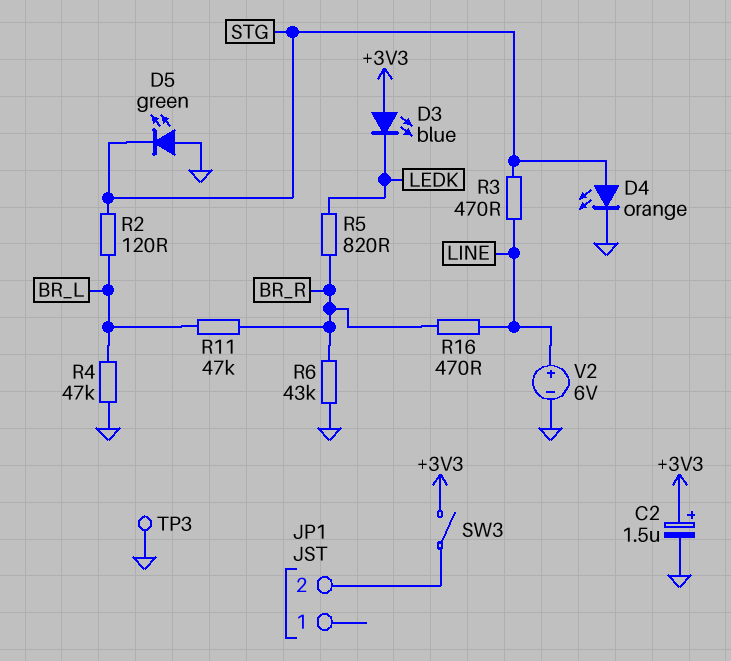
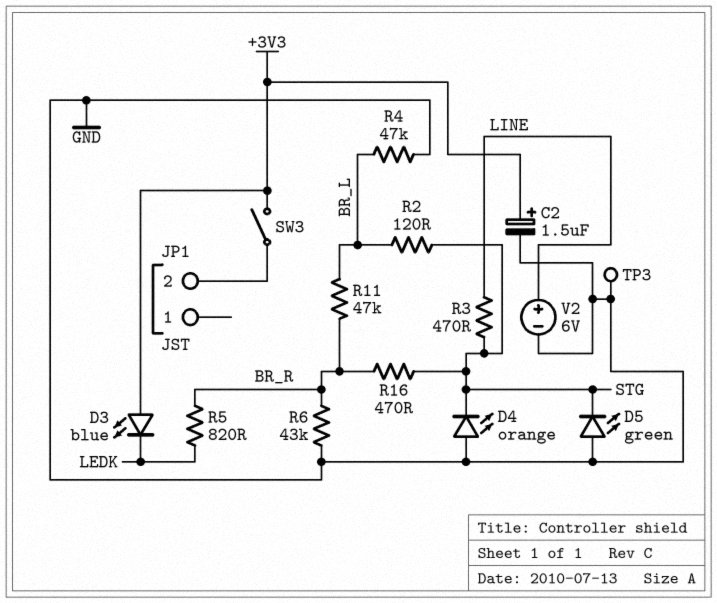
D4: LED orange (A STG, K GND) -> LED orange (A GND, K STG)
R16: 470 (BR_R, LINE) -> 470 (BR_R, STG)

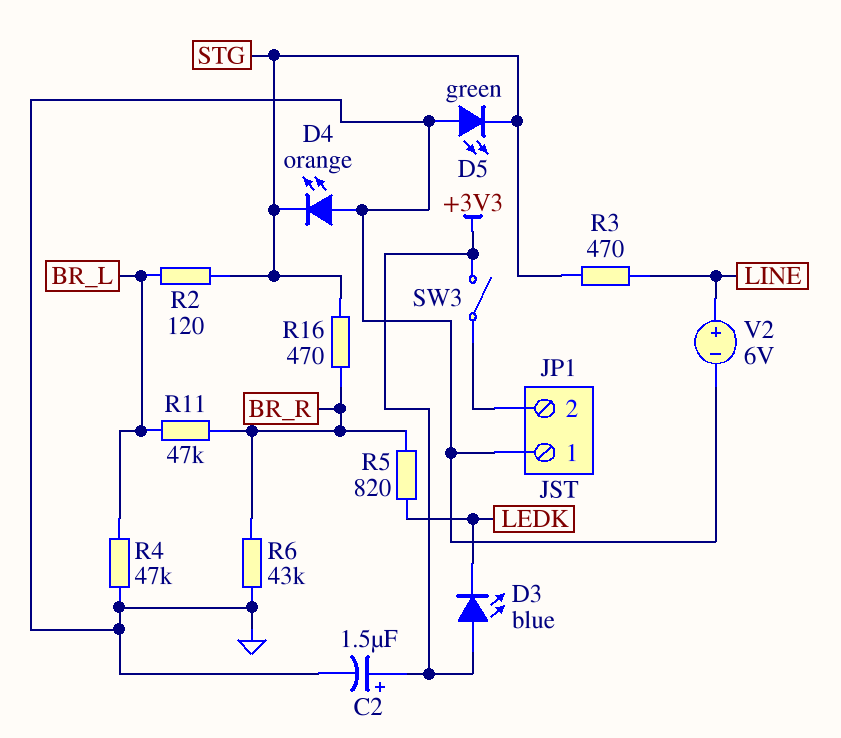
JP1 pin 1: none -> GND
TP3: test point (GND) -> none

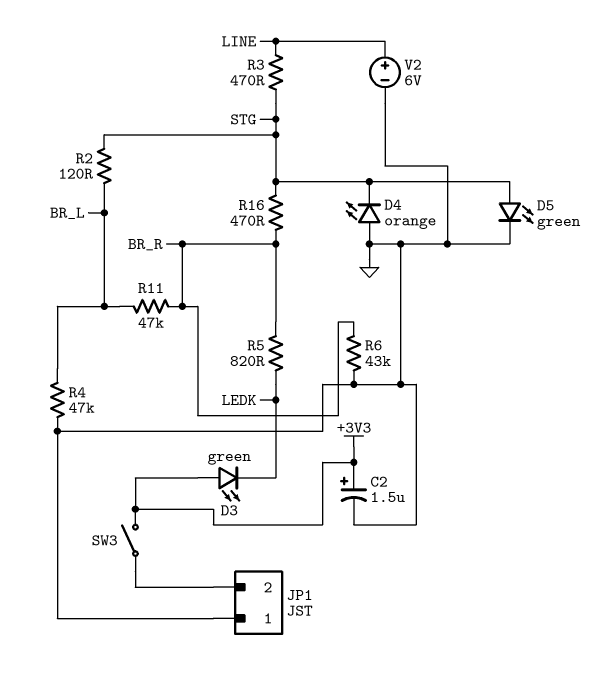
D3: LED blue (A +3V3, K LEDK) -> LED green (A +3V3, K LEDK)
D5: LED green (A GND, K STG) -> LED green (A STG, K GND)

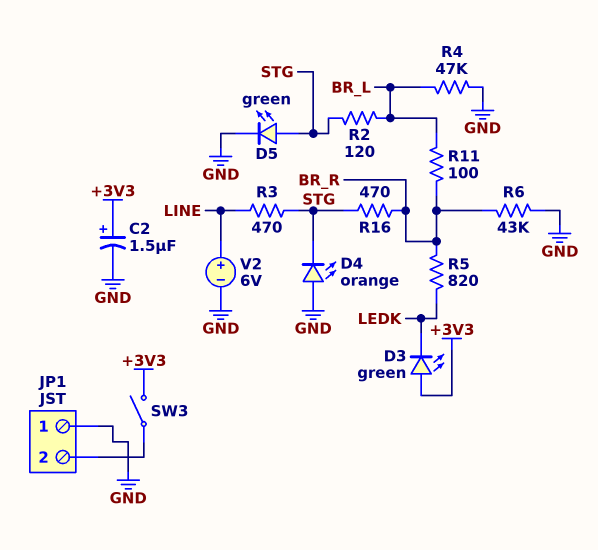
R11: 47k (BR_L, BR_R) -> 100 (BR_L, BR_R)

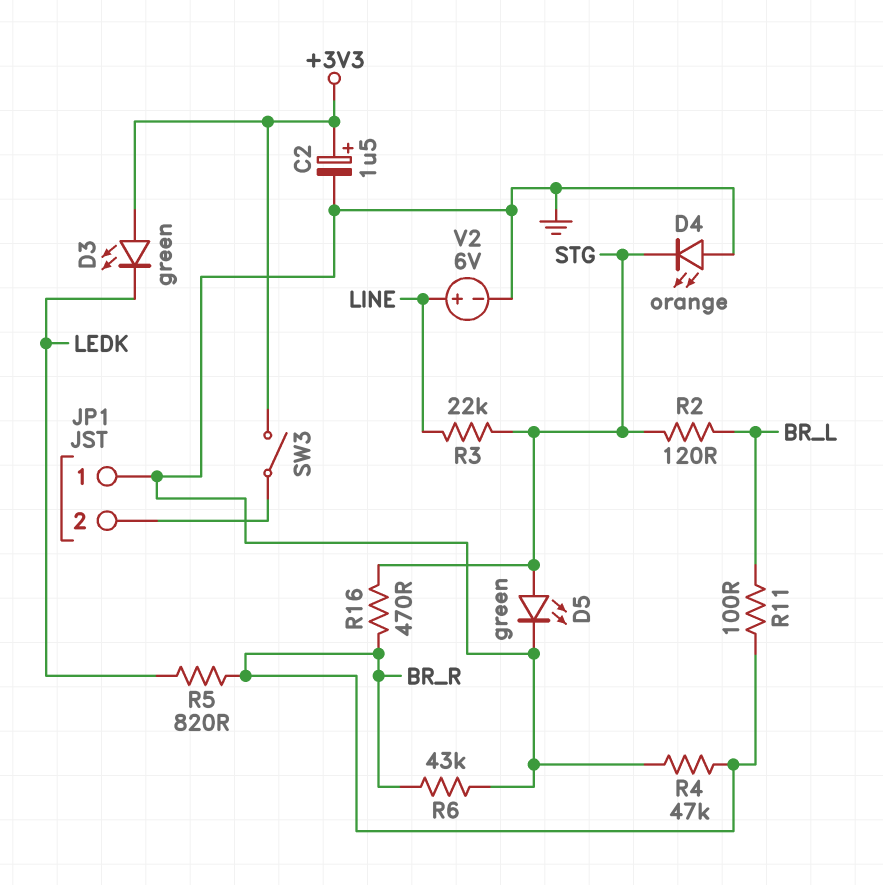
R3: 470 (LINE, STG) -> 22k (LINE, STG)
R4: 47k (BR_L, GND) -> 47k (BR_R, GND)

